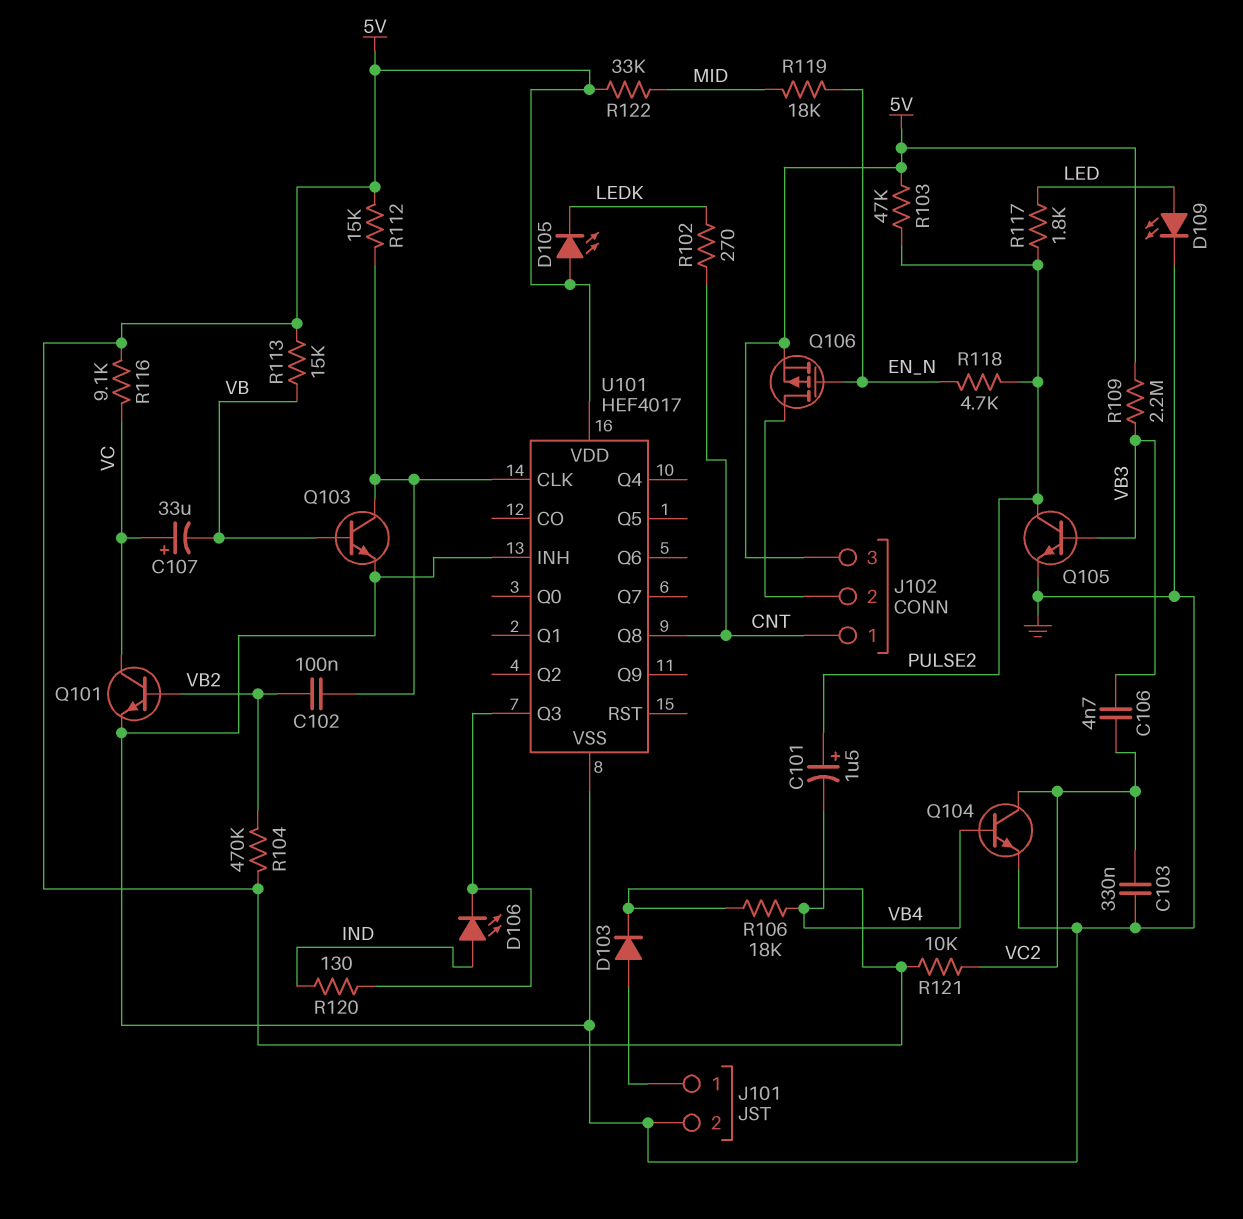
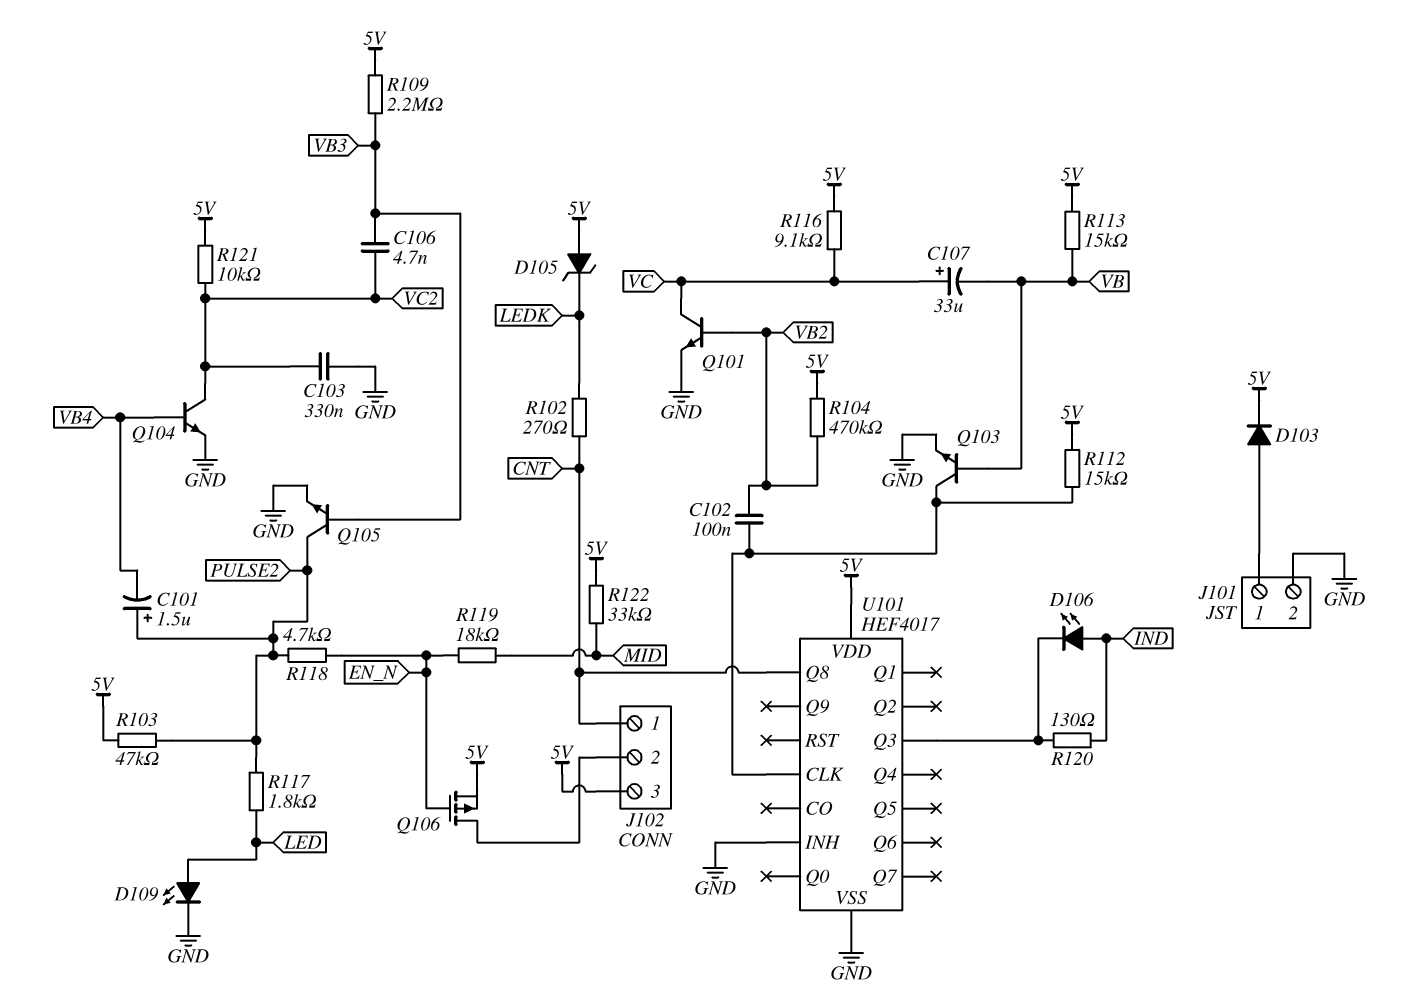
D105: LED (A 5V, K LEDK) -> zener (A 5V, K LEDK)
R106: 18k (5V, VB4) -> none

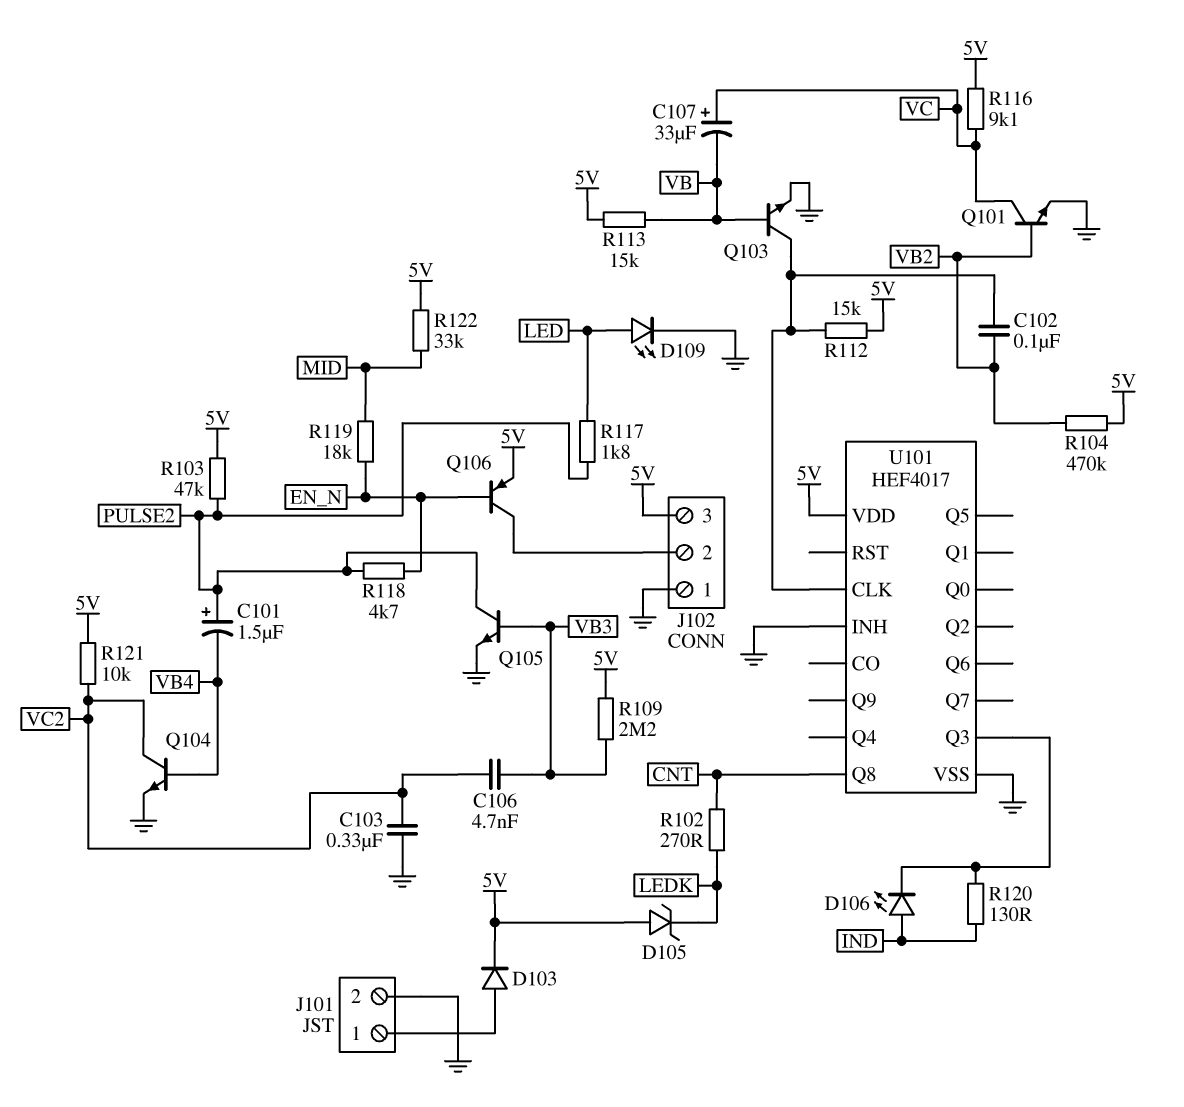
J102 pin 1: CNT -> GND
Q106: PMOS (G EN_N, D J102/2, S 5V) -> PNP (B EN_N, C J102/2, E 5V)

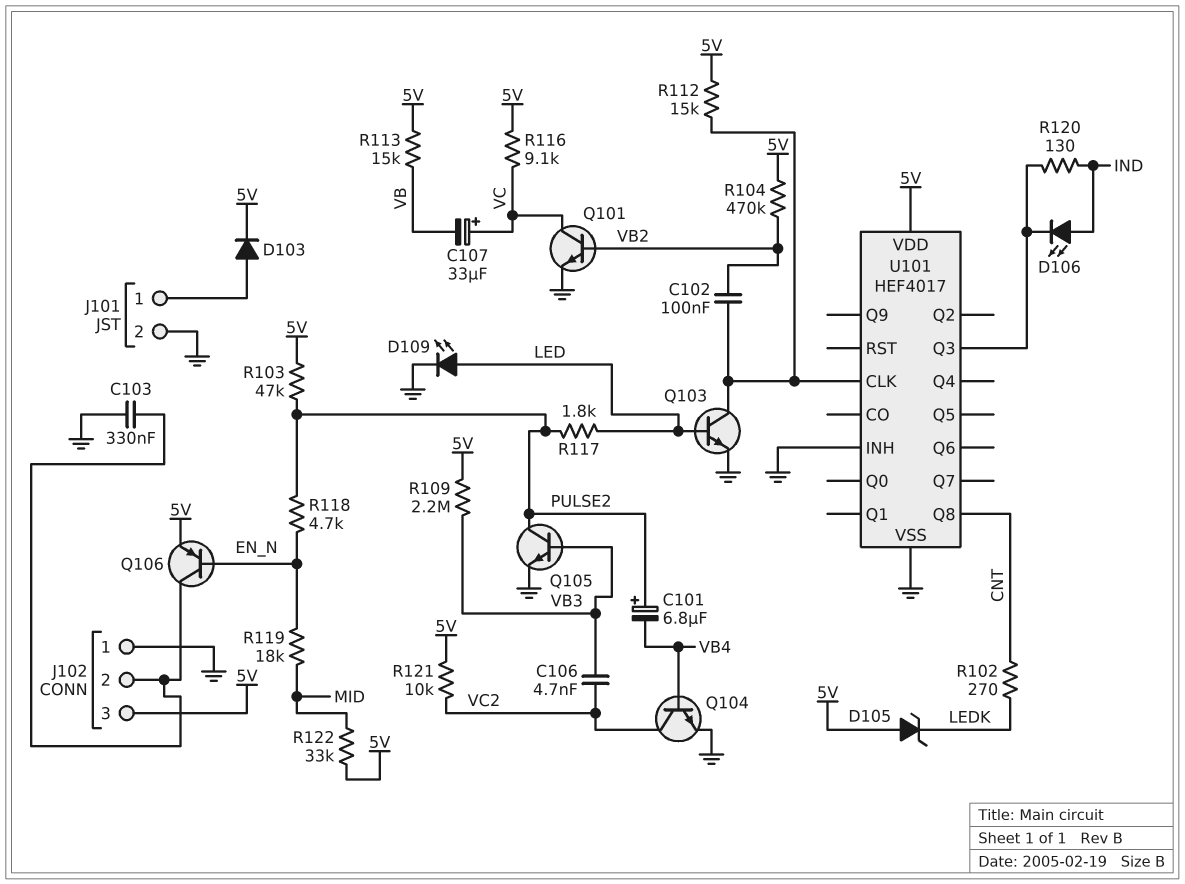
C101: 1.5uF (plus PULSE2, minus VB4) -> 6.8uF (plus PULSE2, minus VB4)
C103: 330nF (GND, VC2) -> 330nF (GND, J102/2)
Q103: NPN (B VB, C U101/CLK, E GND) -> NPN (B LED, C U101/CLK, E GND)

